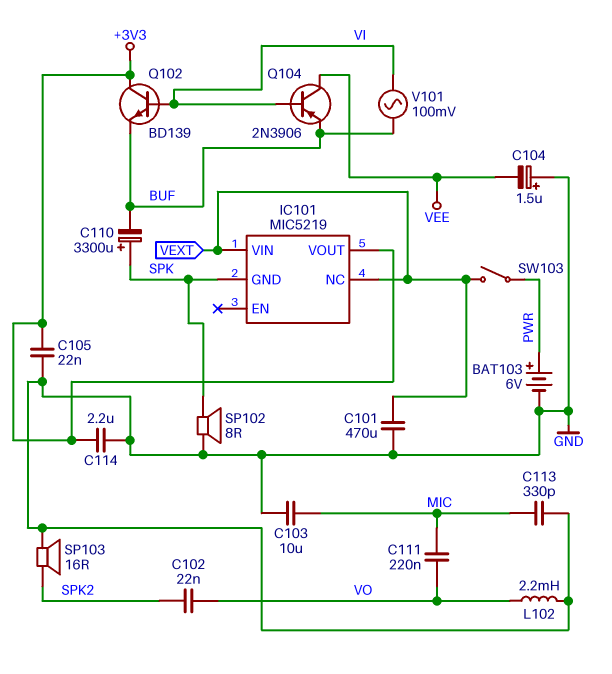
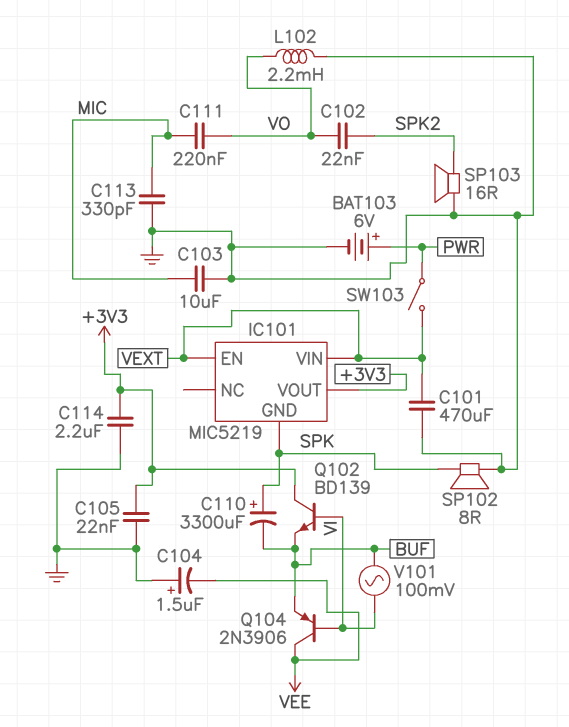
IC101 pin EN: none -> VEXT
IC101 pin NC: VEXT -> none

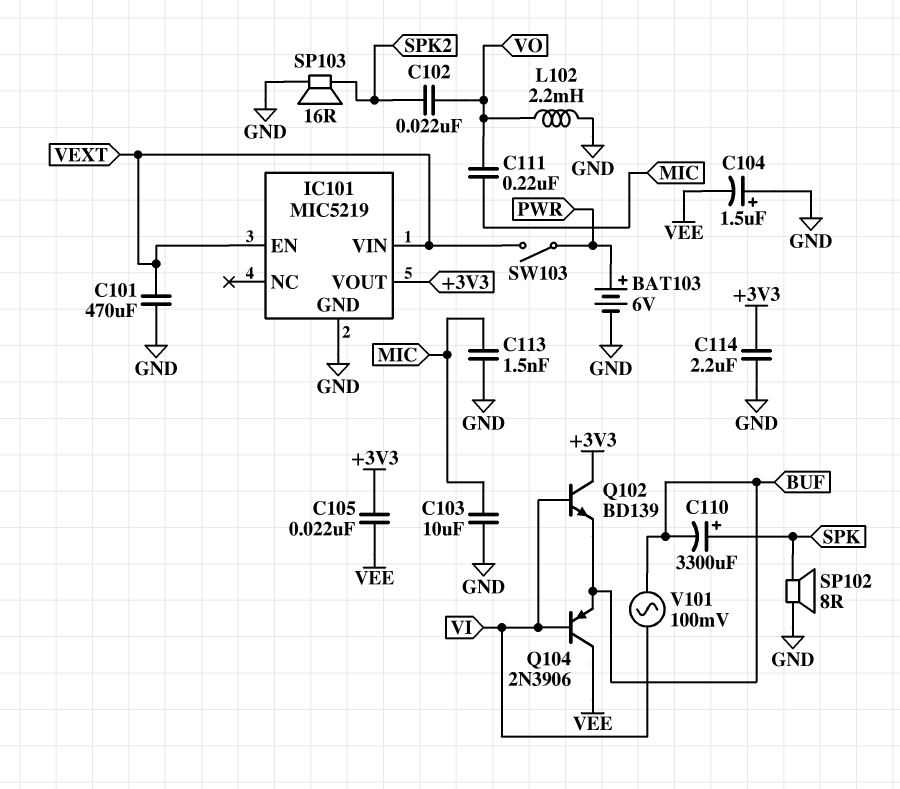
C105: 22nF (+3V3, GND) -> 22nF (+3V3, VEE)
C113: 330pF (GND, MIC) -> 1.5nF (GND, MIC)
IC101 pin GND: SPK -> GND

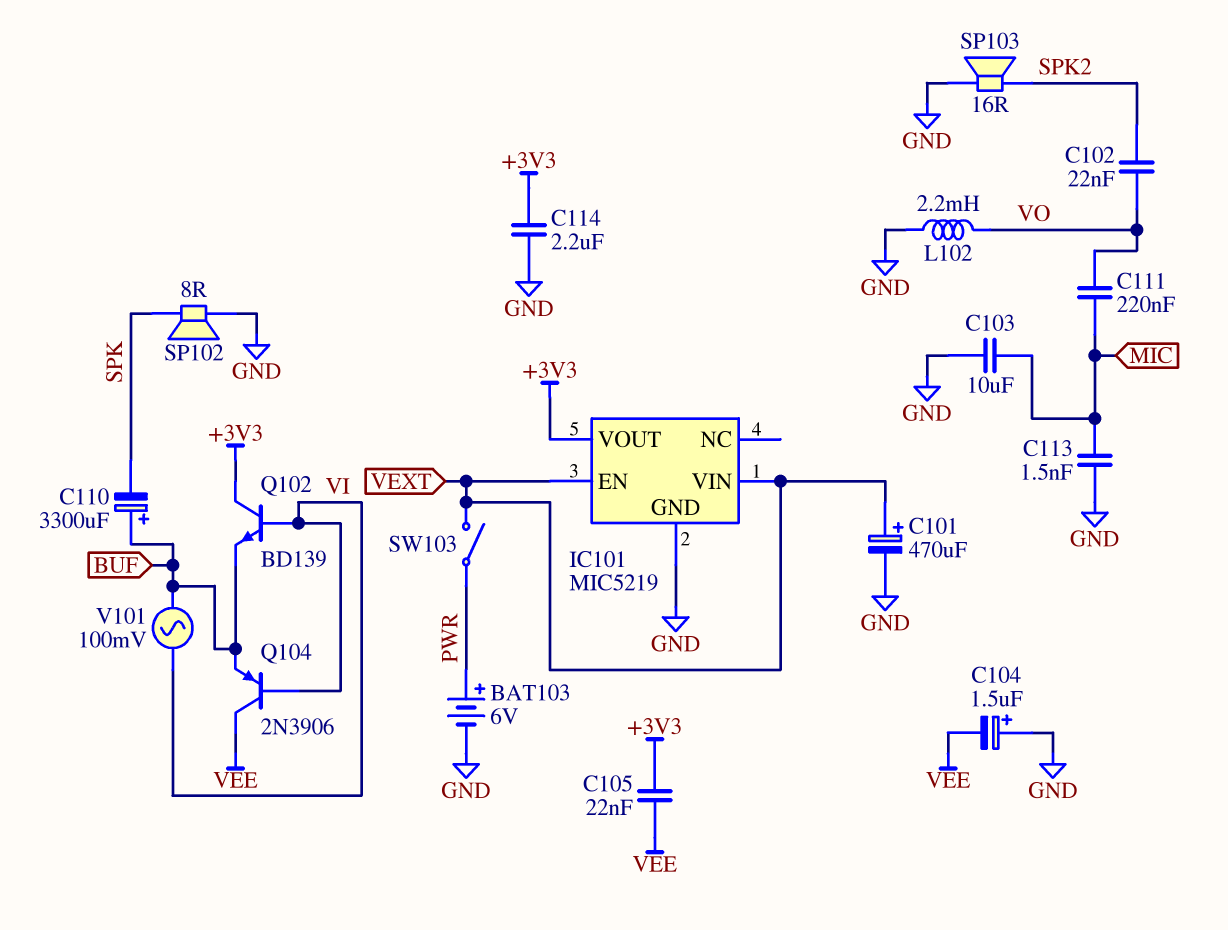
C101: 470uF (GND, VEXT) -> 470uF (plus VEXT, minus GND)
C110: 3300uF (plus SPK, minus BUF) -> 3300uF (plus BUF, minus SPK)

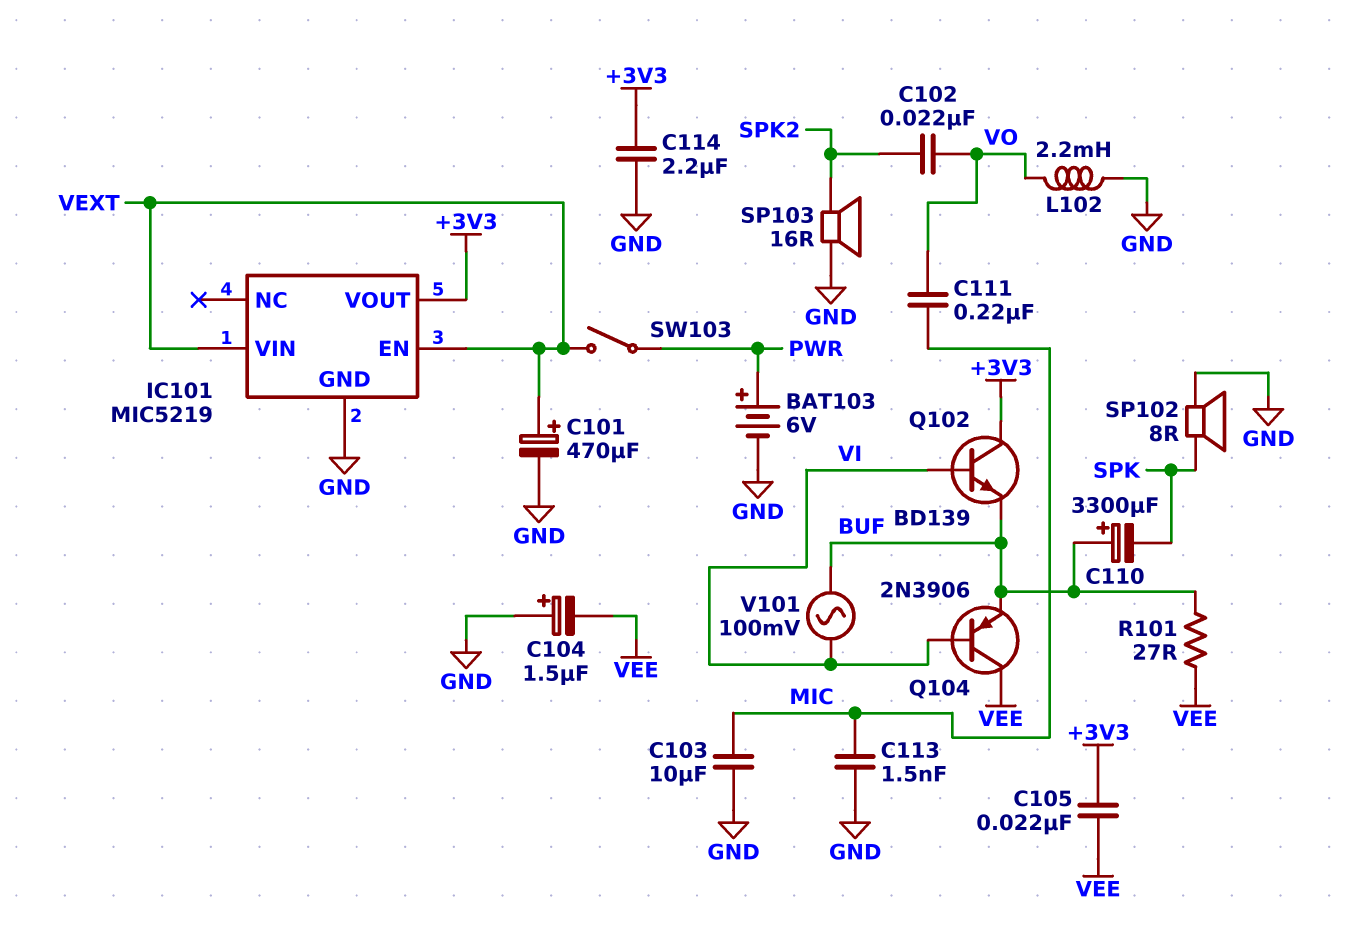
R101: none -> 27 (BUF, VEE)

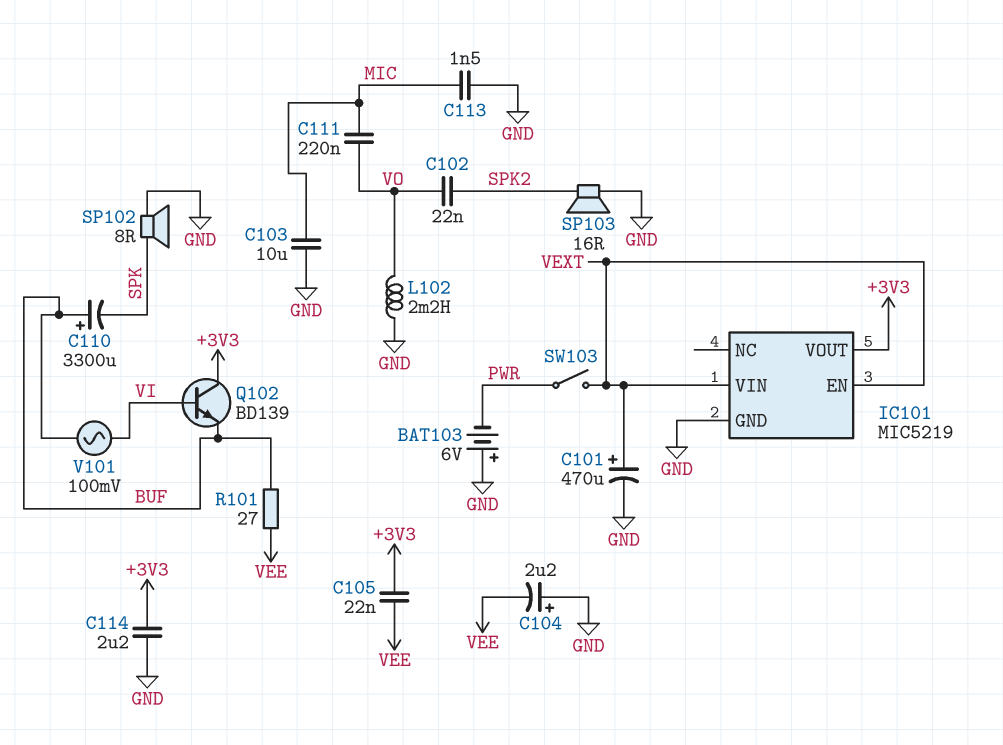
BAT103: 6V (plus PWR, minus GND) -> 6V (plus GND, minus PWR)
C104: 1.5uF (plus GND, minus VEE) -> 2.2uF (plus GND, minus VEE)
Q104: PNP 2N3906 (B VI, C VEE, E BUF) -> none

